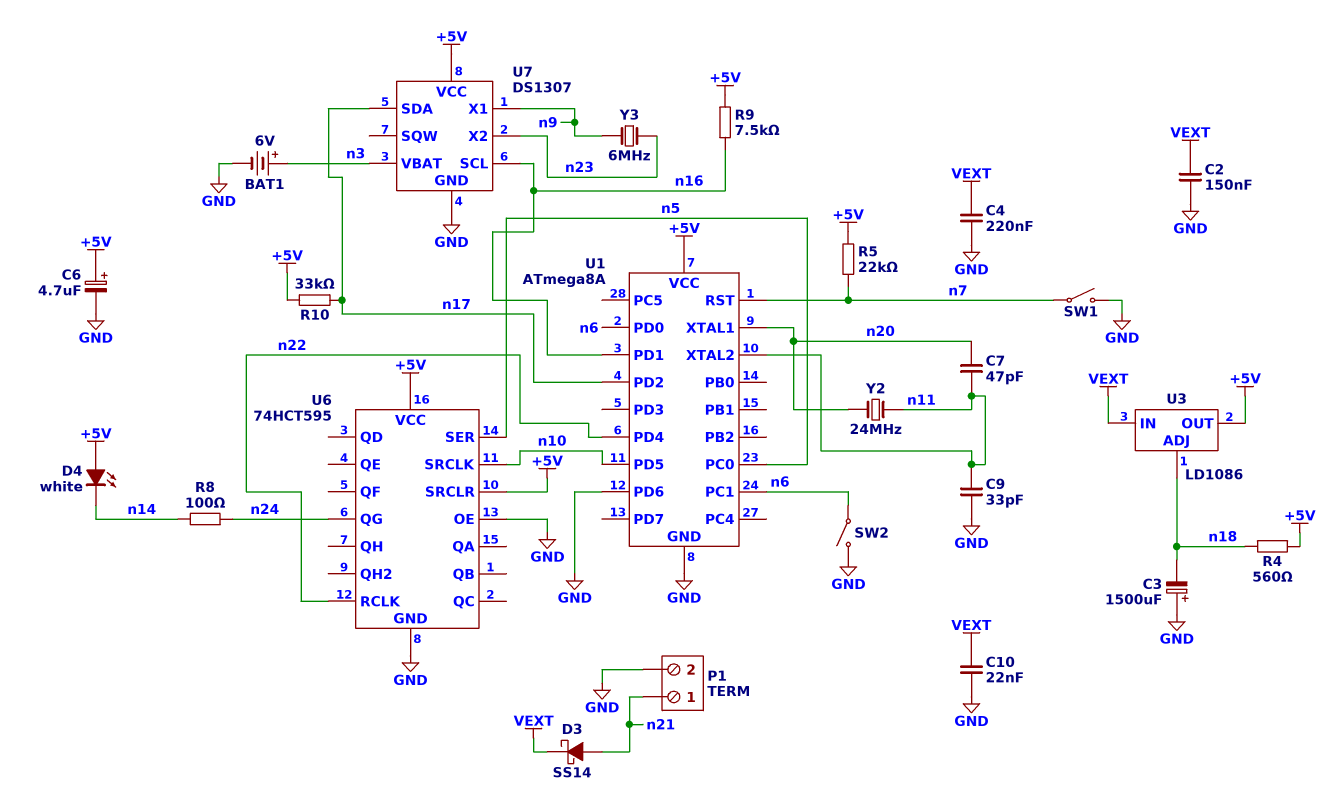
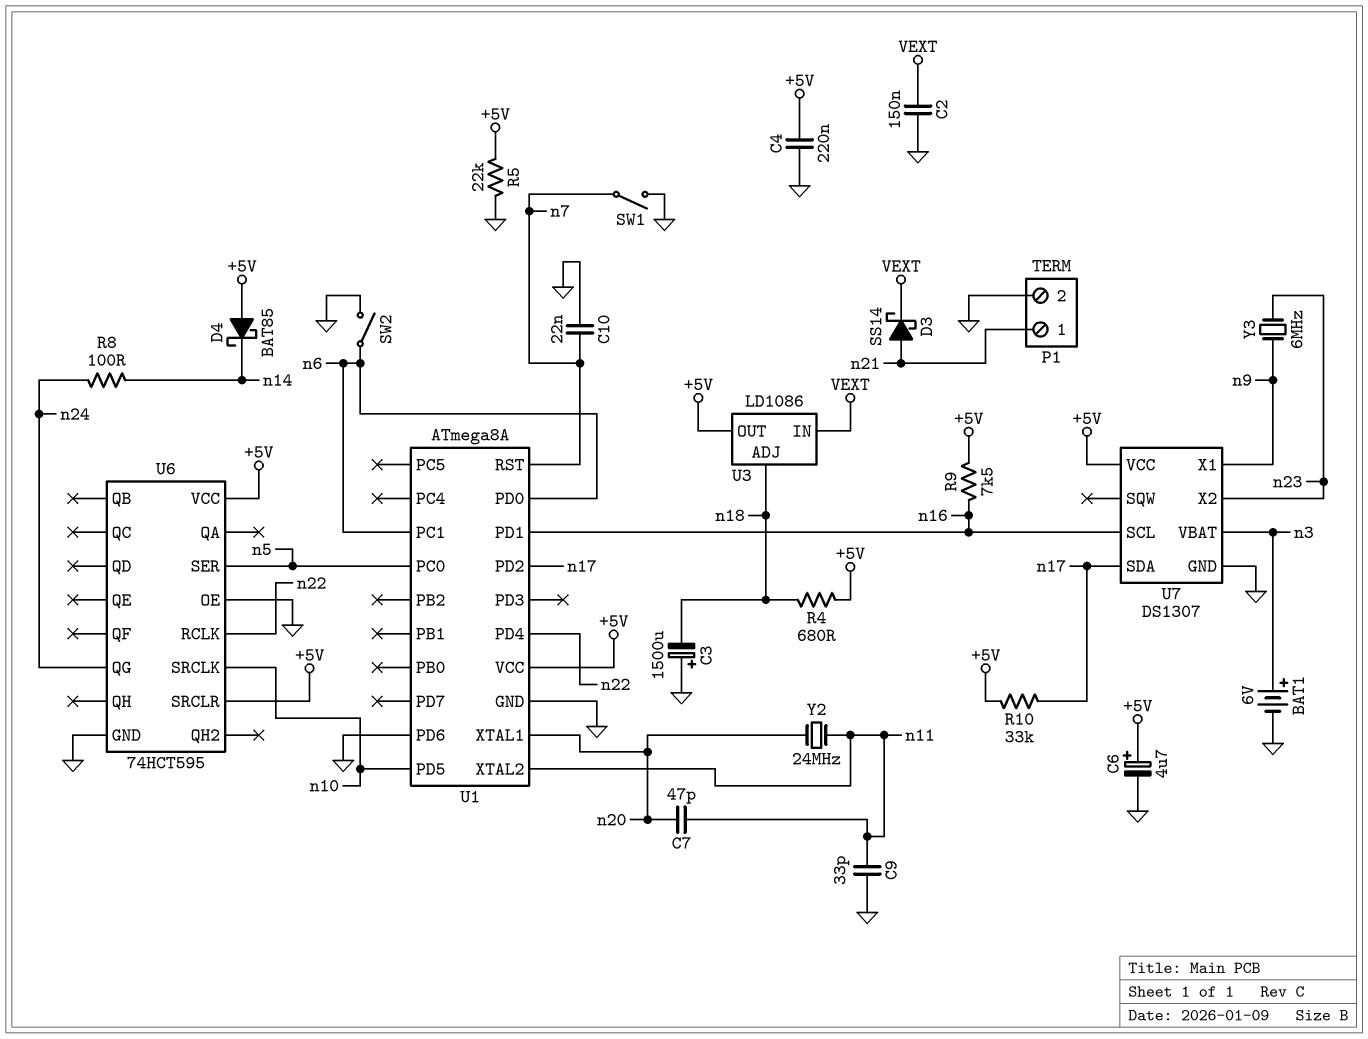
C4: 220nF (GND, VEXT) -> 220nF (+5V, GND)
C10: 22nF (GND, VEXT) -> 22nF (GND, n7)
D4: LED white (A +5V, K n14) -> schottky BAT85 (A +5V, K n14)
R4: 560 (+5V, n18) -> 680 (+5V, n18)
R5: 22k (+5V, n7) -> 22k (+5V, GND)

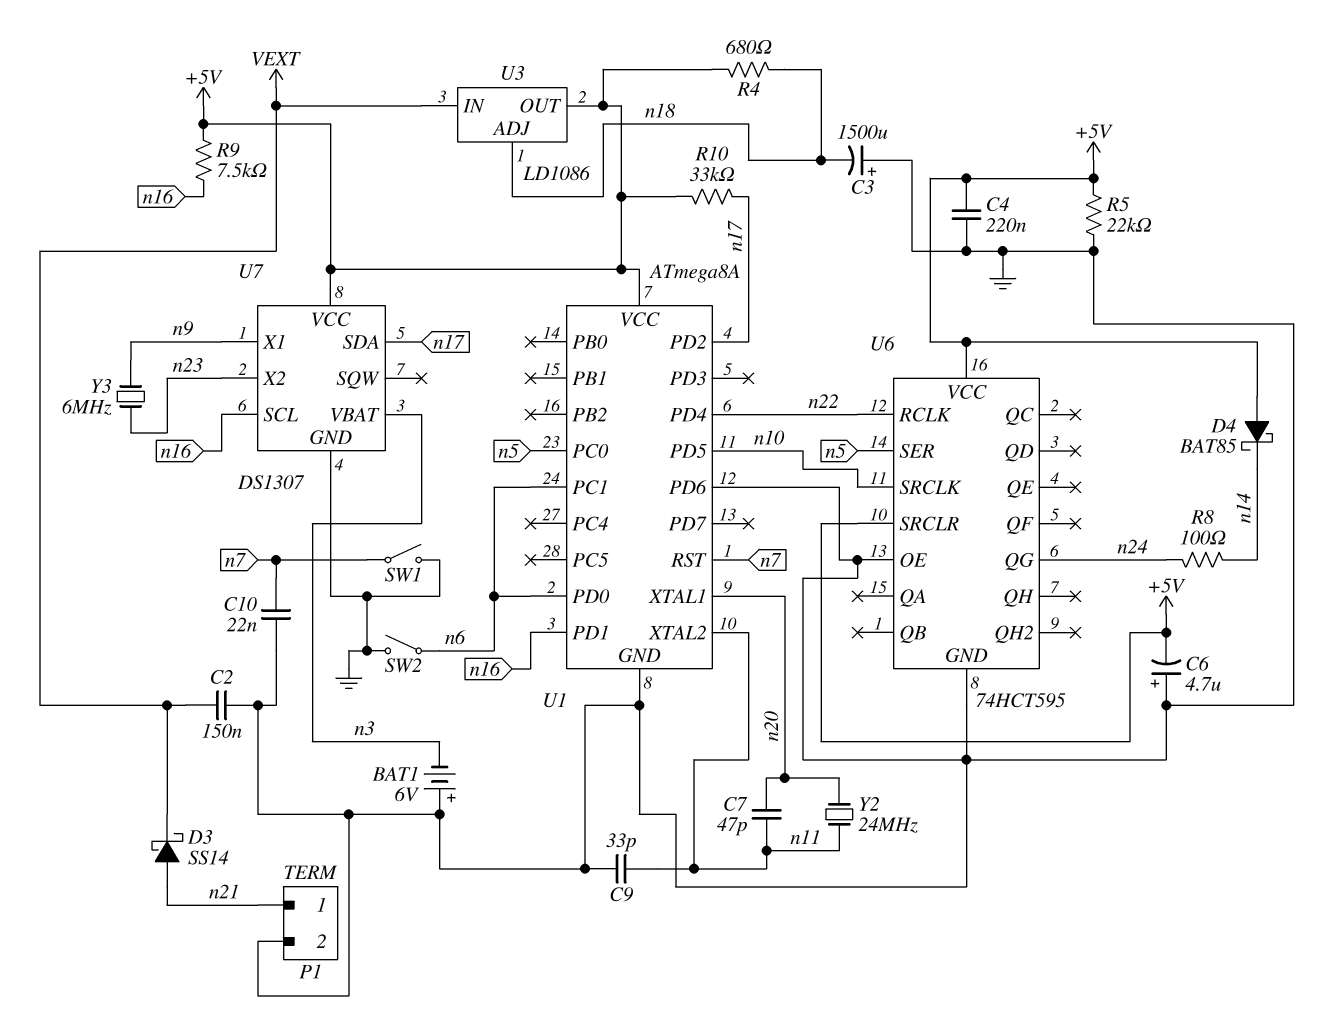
BAT1: 6V (plus n3, minus GND) -> 6V (plus GND, minus n3)
C6: 4.7uF (plus +5V, minus GND) -> 4.7uF (plus GND, minus +5V)

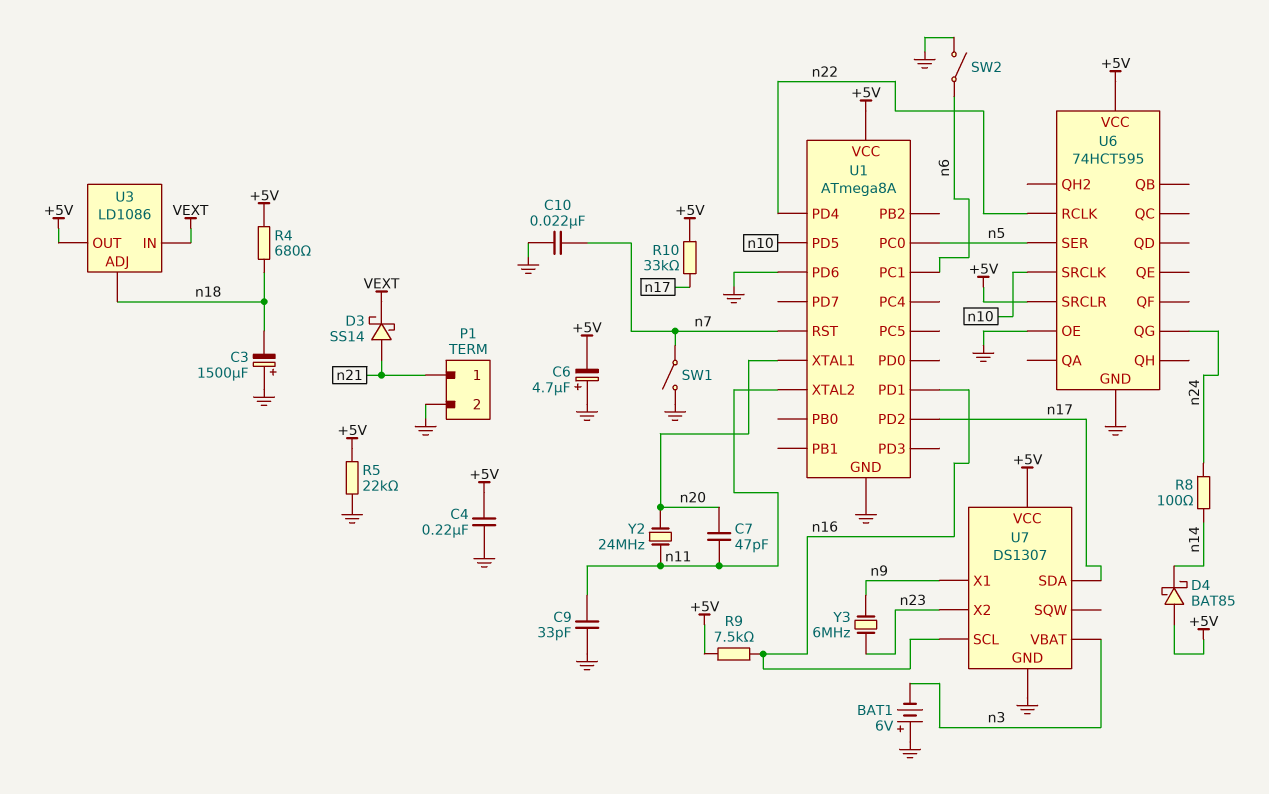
C2: 150nF (GND, VEXT) -> none
U1 pin PD0: n6 -> none

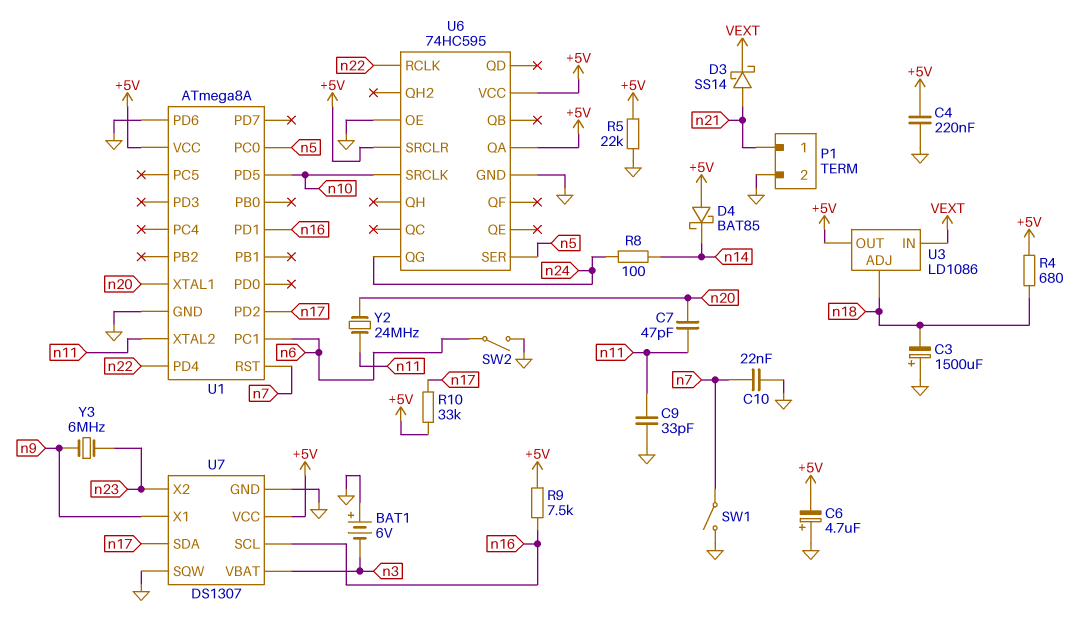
U6: 74HCT595 -> 74HC595
U6 pin QA: none -> +5V
U7 pin SQW: none -> GND

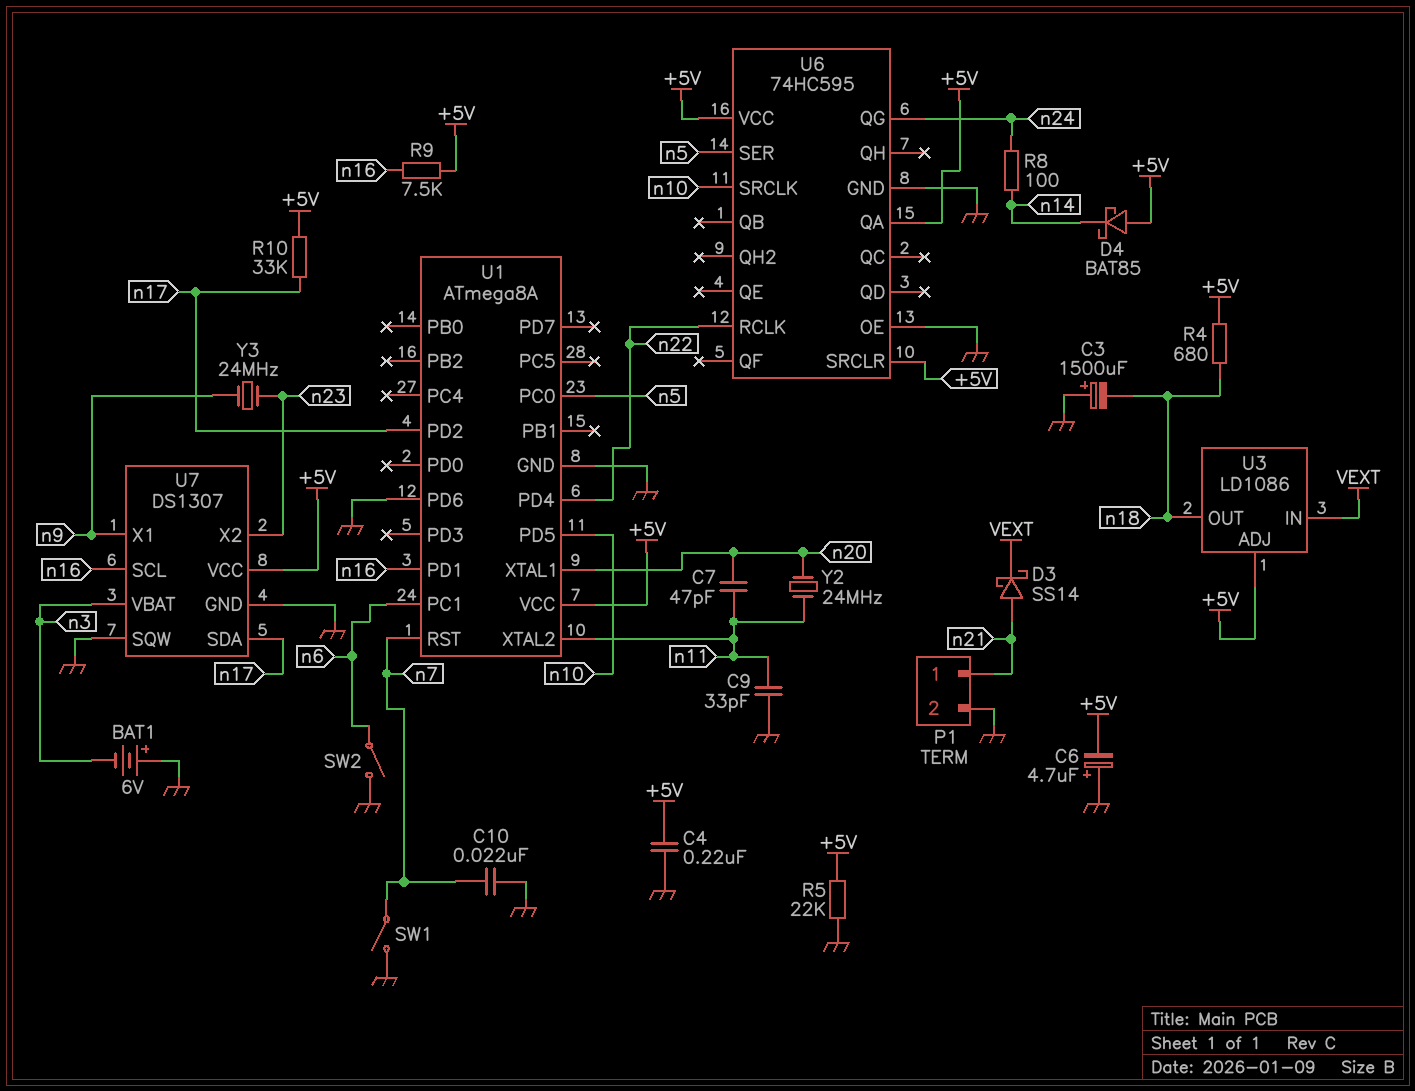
U3 pin ADJ: n18 -> +5V
U3 pin OUT: +5V -> n18
Y3: 6MHz (n9, n23) -> 24MHz (n9, n23)

